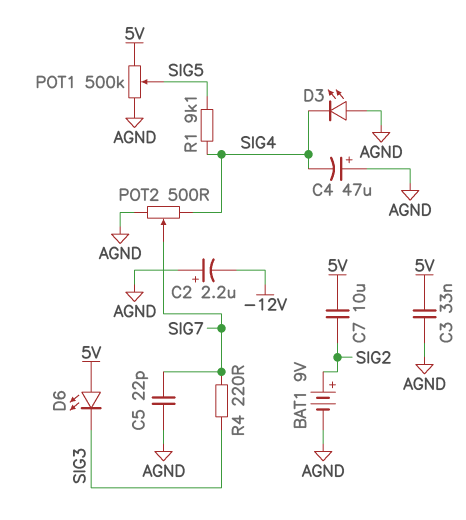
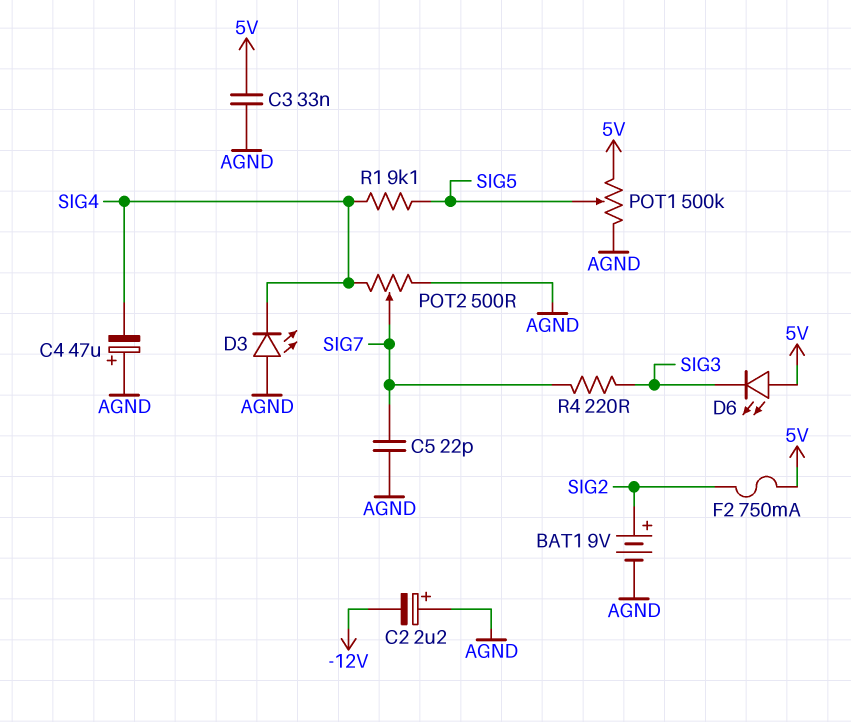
C7: 10uF (5V, SIG2) -> none
F2: none -> 750mA (5V, SIG2)

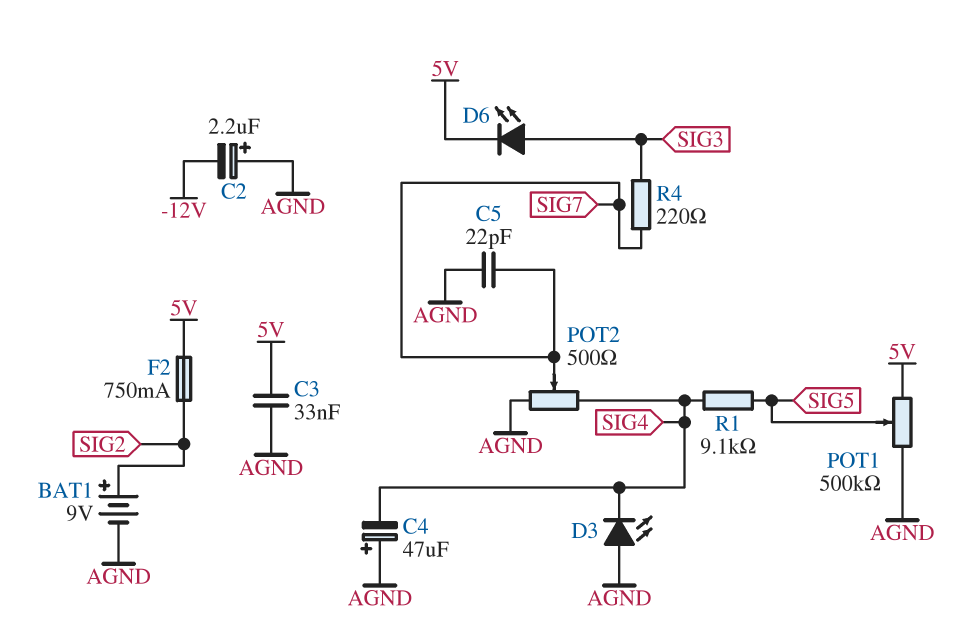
D6: LED (A 5V, K SIG3) -> LED (A SIG3, K 5V)

